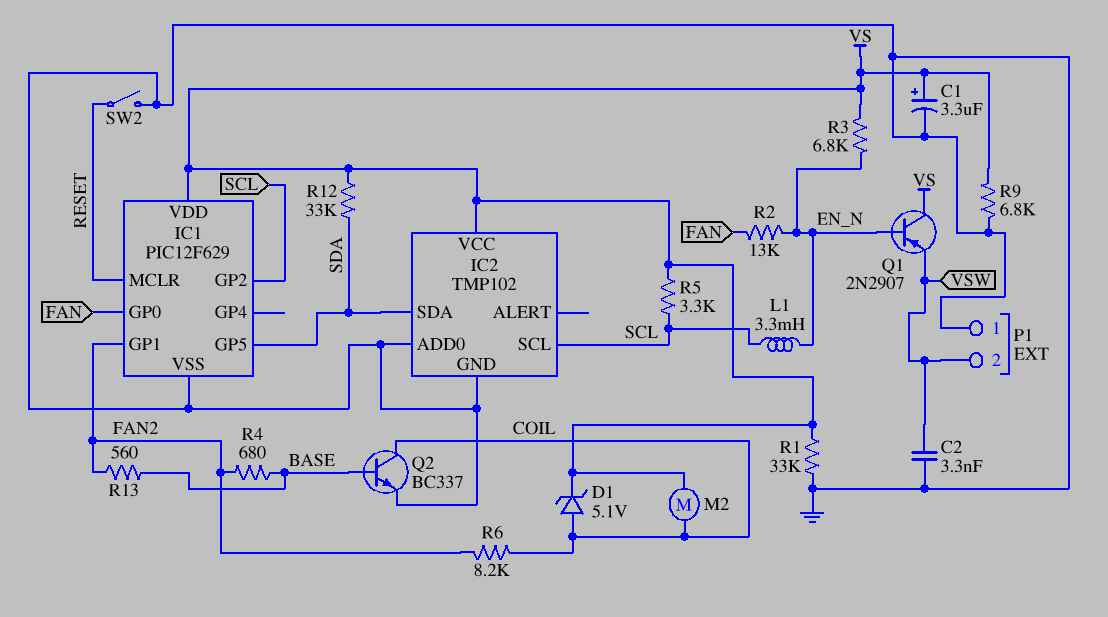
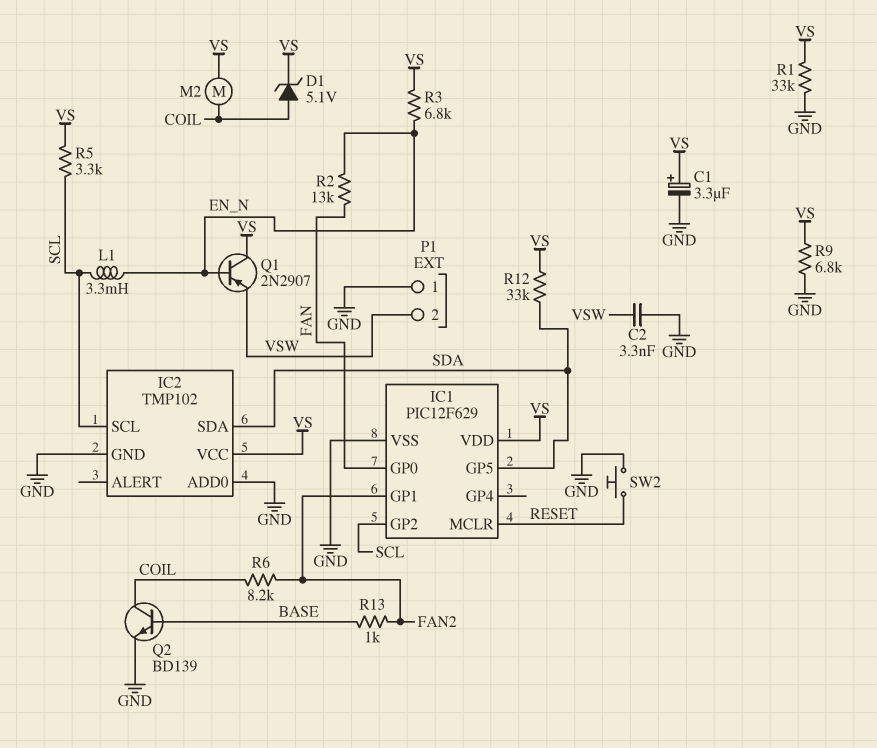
Q2: NPN BC337 (B BASE, C COIL, E GND) -> NPN BD139 (B BASE, C COIL, E GND)
R4: 680 (BASE, FAN2) -> none
R13: 560 (BASE, FAN2) -> 1k (BASE, FAN2)
SW2: switch (GND, RESET) -> button (GND, RESET)

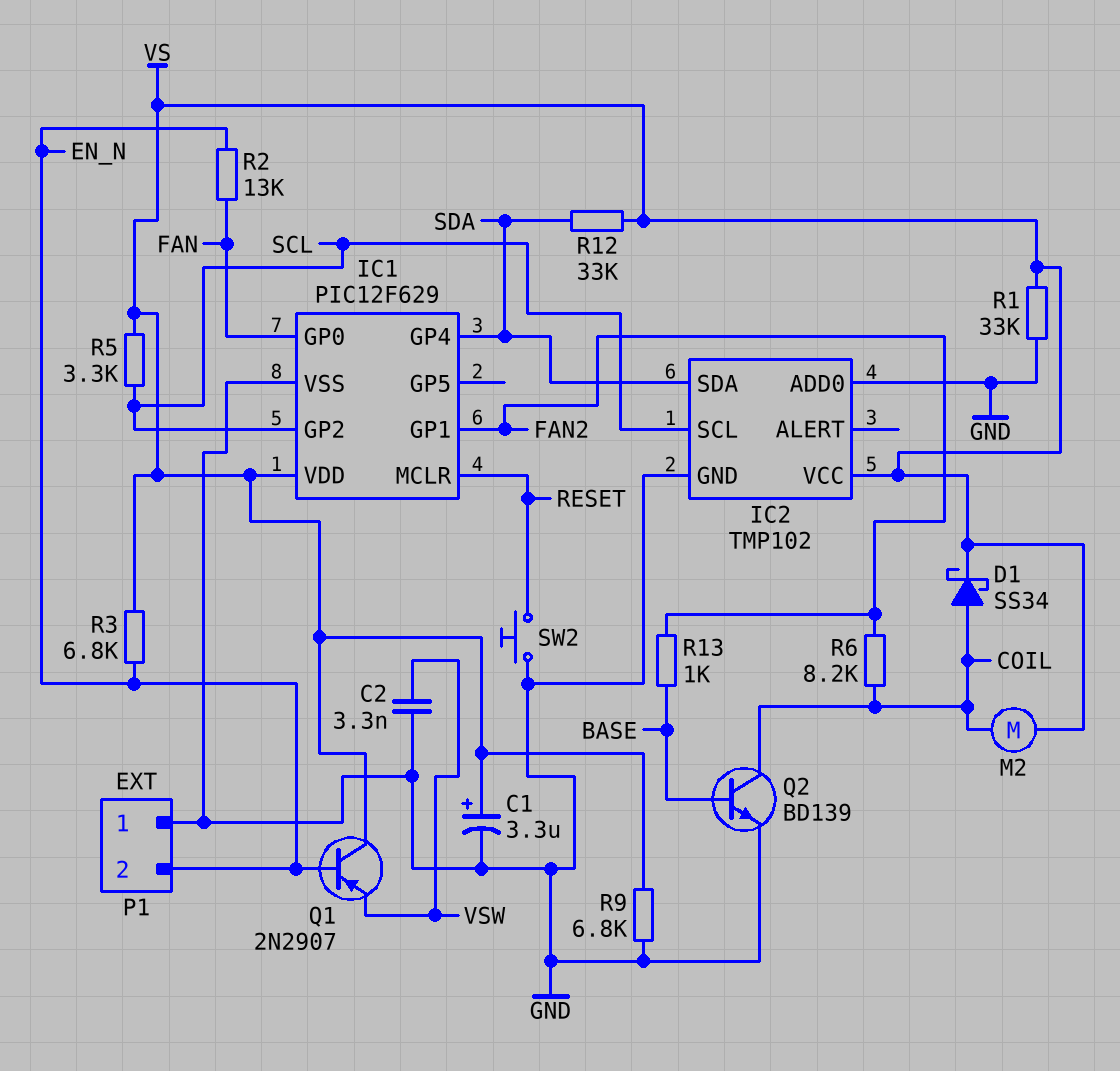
D1: zener 5.1V (A COIL, K VS) -> schottky SS34 (A COIL, K VS)
IC1 pin GP4: none -> SDA
IC1 pin GP5: SDA -> none
L1: 3.3mH (EN_N, SCL) -> none
P1 pin 2: VSW -> EN_N

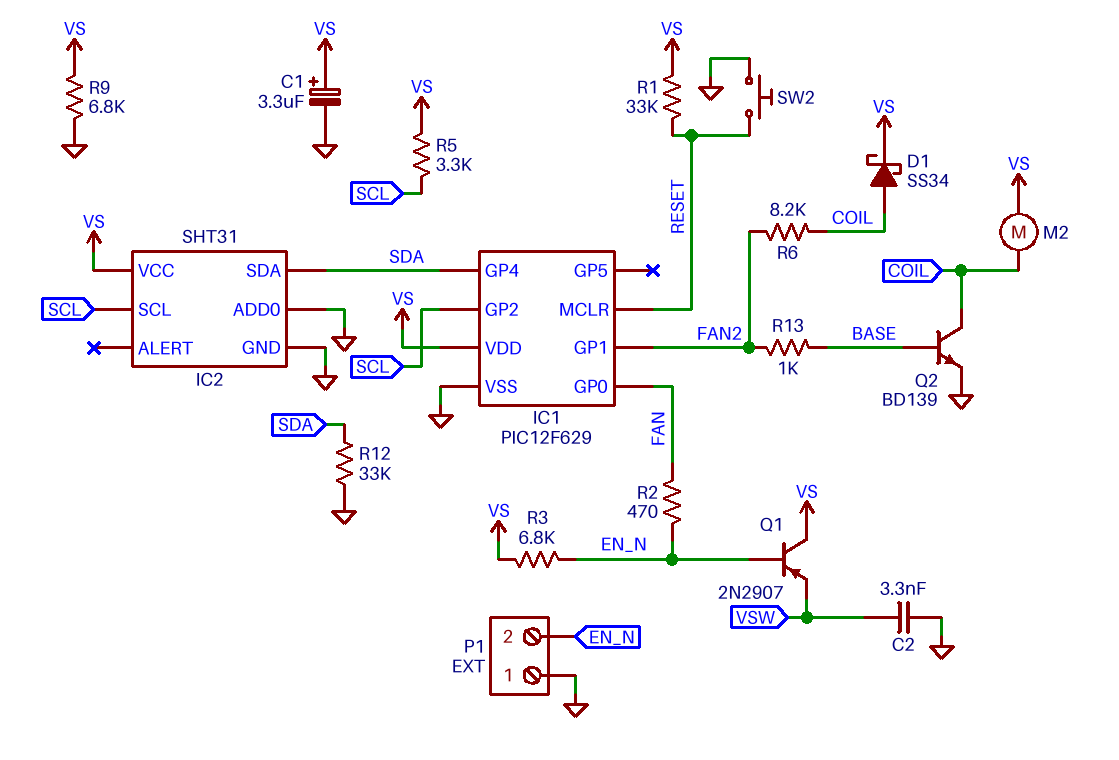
IC2: TMP102 -> SHT31
R1: 33k (GND, VS) -> 33k (RESET, VS)
R2: 13k (EN_N, FAN) -> 470 (EN_N, FAN)
R12: 33k (SDA, VS) -> 33k (GND, SDA)

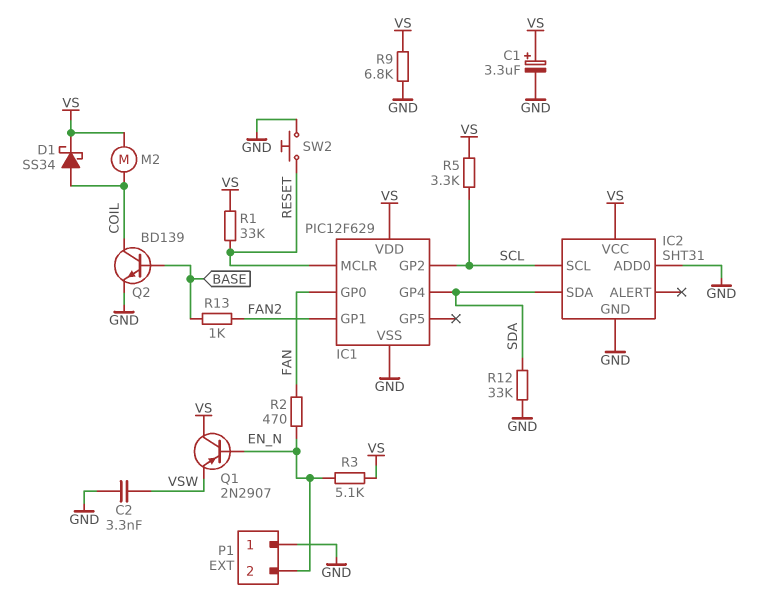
R3: 6.8k (EN_N, VS) -> 5.1k (EN_N, VS)
R6: 8.2k (COIL, FAN2) -> none

